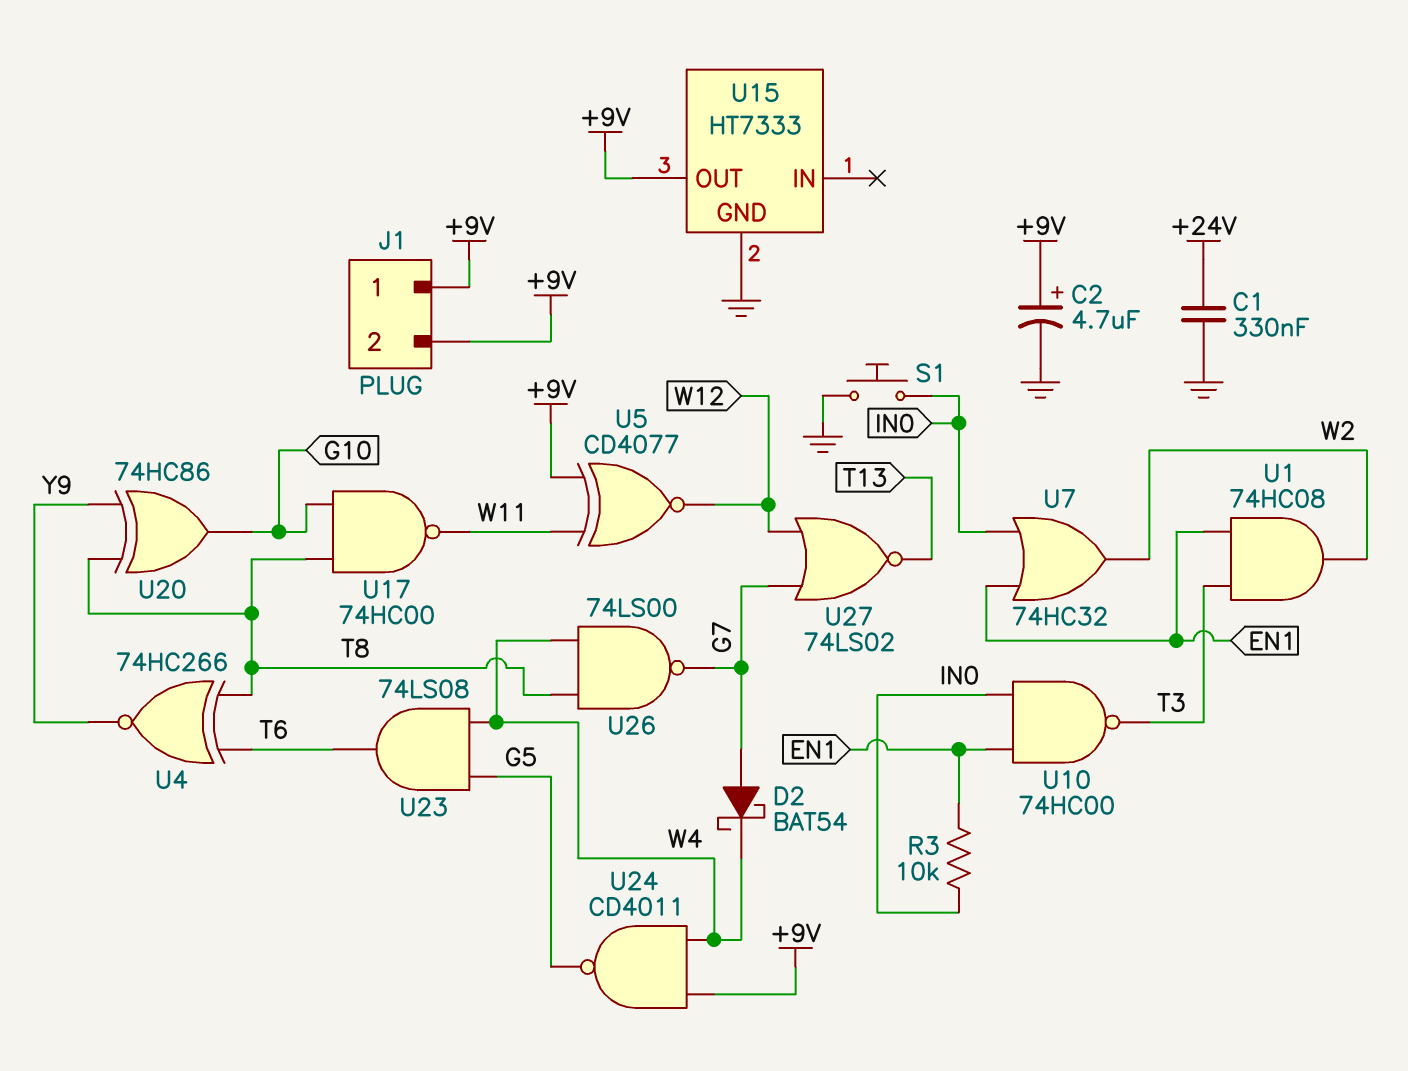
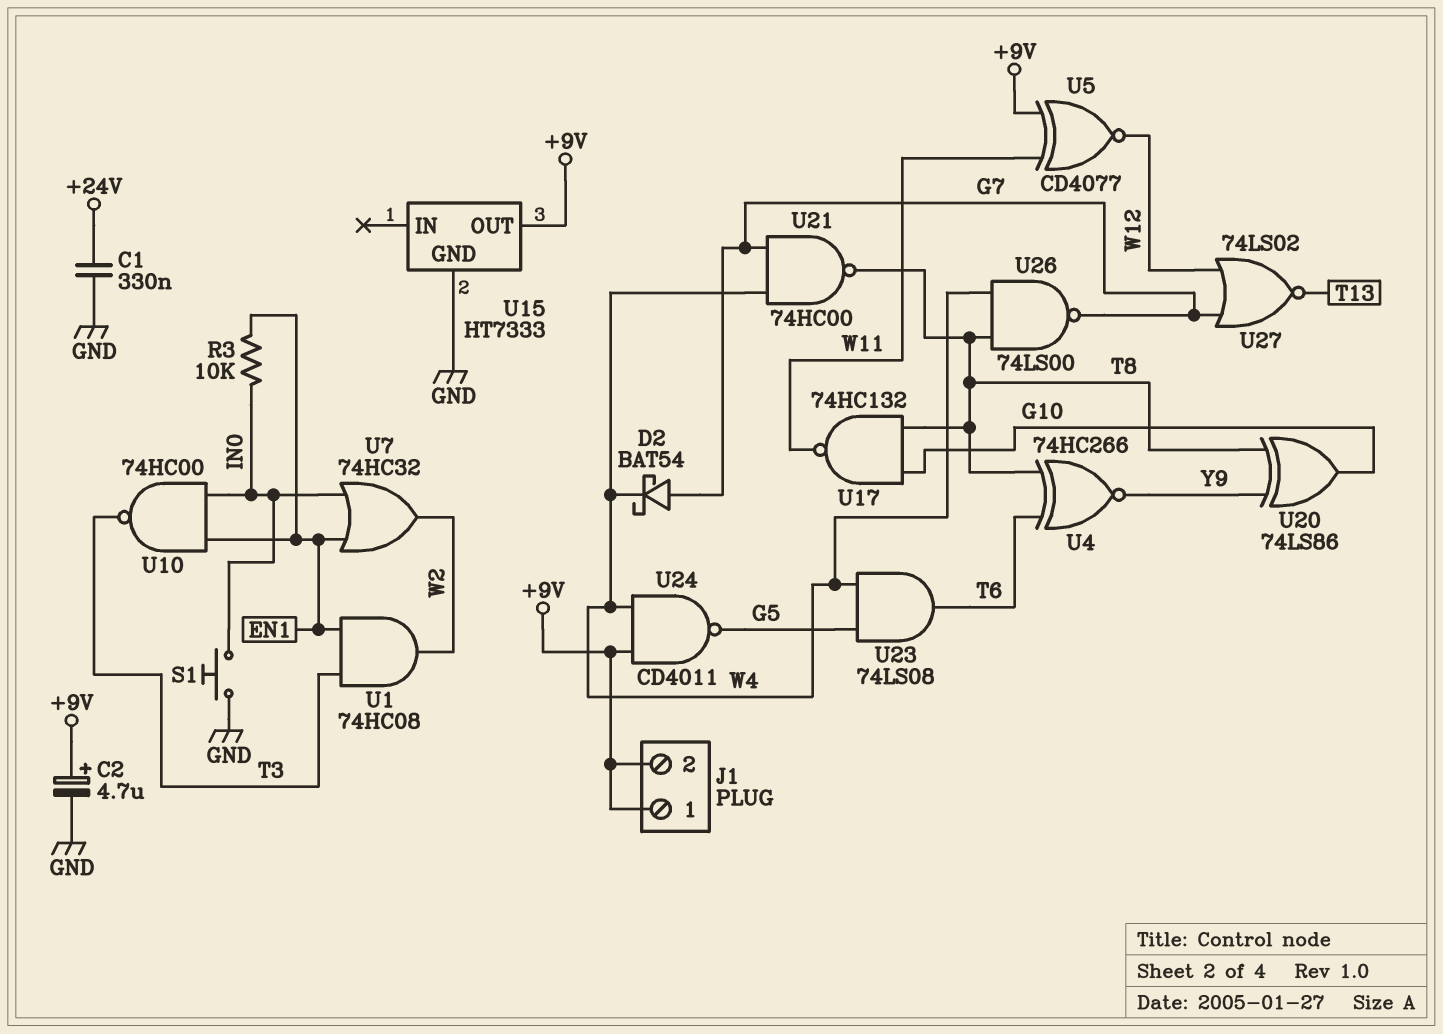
U17: NAND 74HC00 (in G10, in T8, out W11) -> NAND 74HC132 (in G10, in T8, out W11)
U20: XOR 74HC86 (in T8, in Y9, out G10) -> XOR 74LS86 (in T8, in Y9, out G10)
U21: none -> NAND 74HC00 (in G7, in W4, out T8)

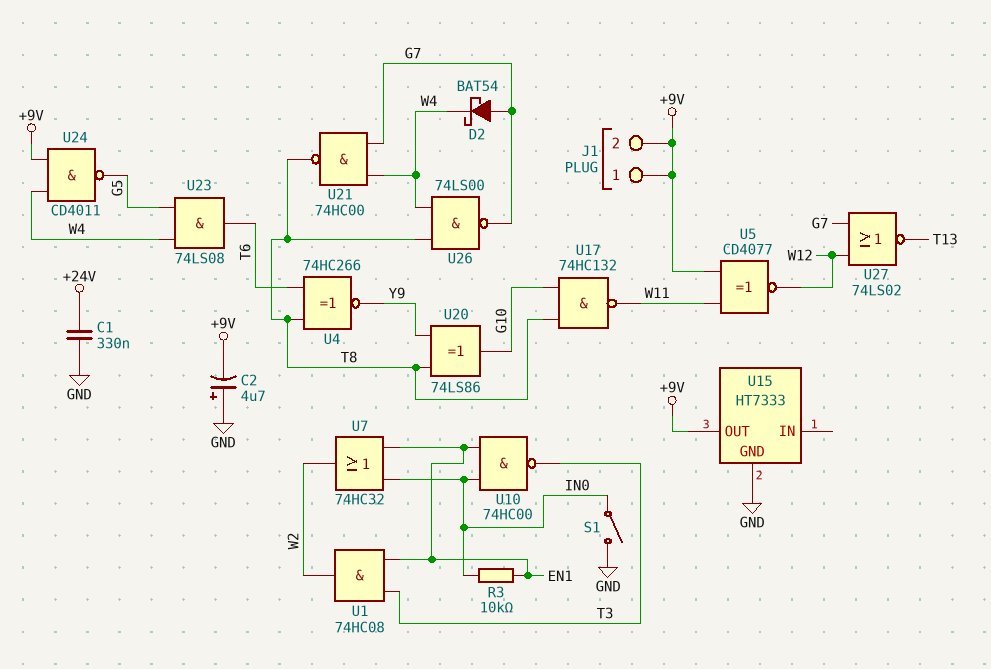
C2: 4.7uF (plus +9V, minus GND) -> 4.7uF (plus GND, minus +9V)
S1: button (GND, IN0) -> switch (GND, IN0)

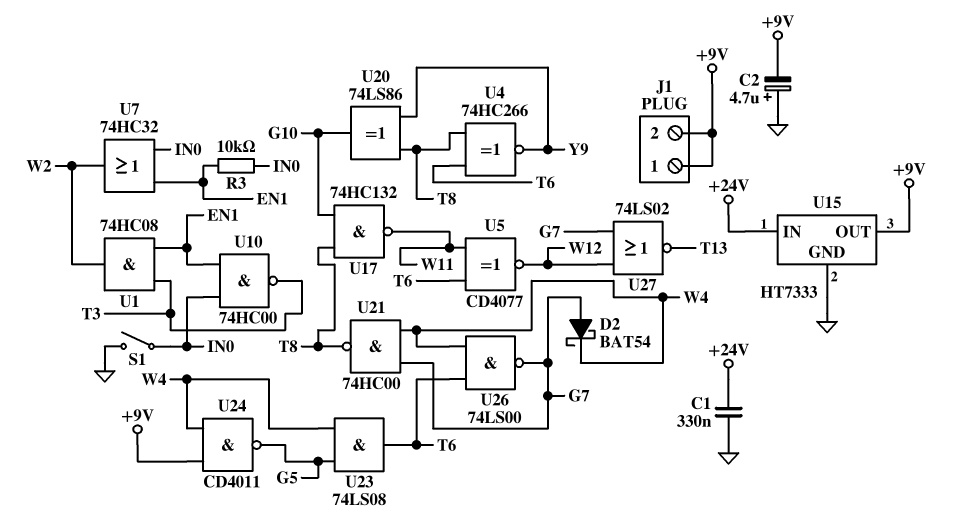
U5: XNOR CD4077 (in +9V, in W11, out W12) -> XNOR CD4077 (in T6, in W11, out W12)
U15 pin IN: none -> +24V
U26: NAND 74LS00 (in T8, in W4, out G7) -> NAND 74LS00 (in T6, in W4, out G7)

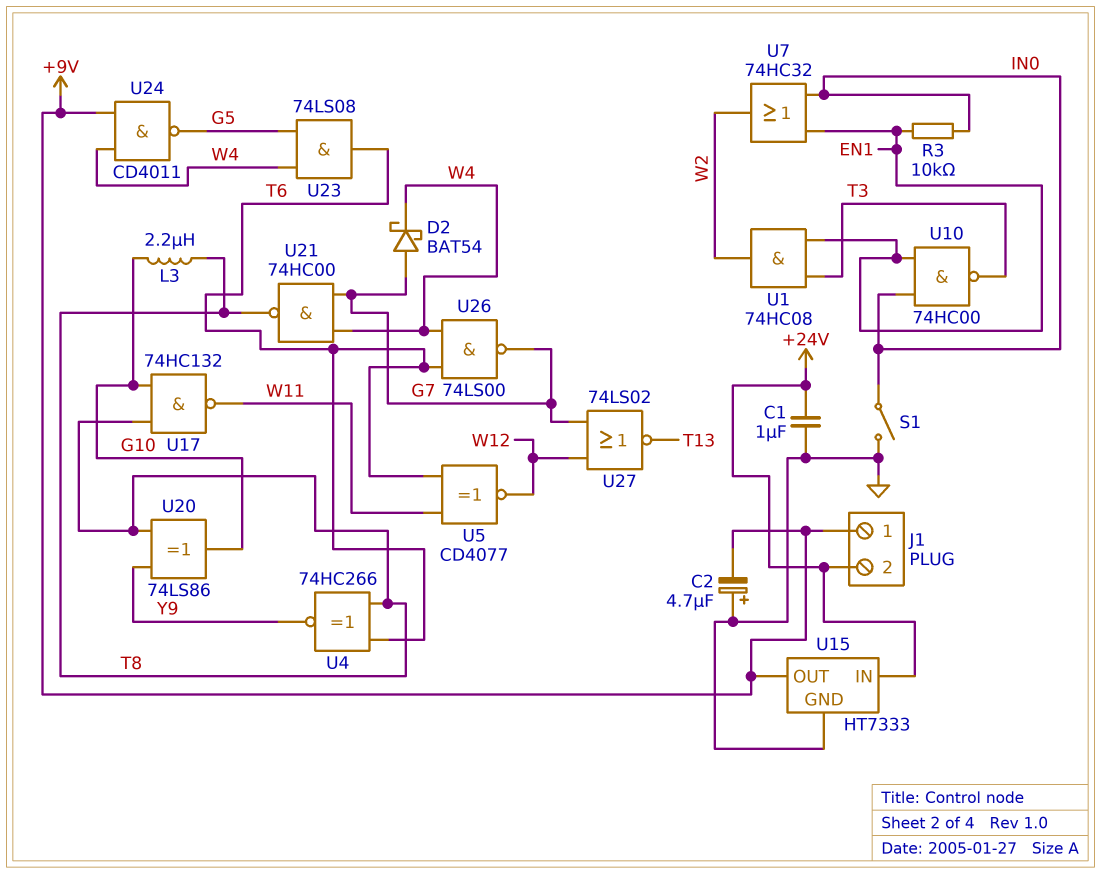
C1: 330nF (+24V, GND) -> 1uF (+24V, GND)
J1 pin 2: +9V -> +24V
L3: none -> 2.2uH (G10, T8)

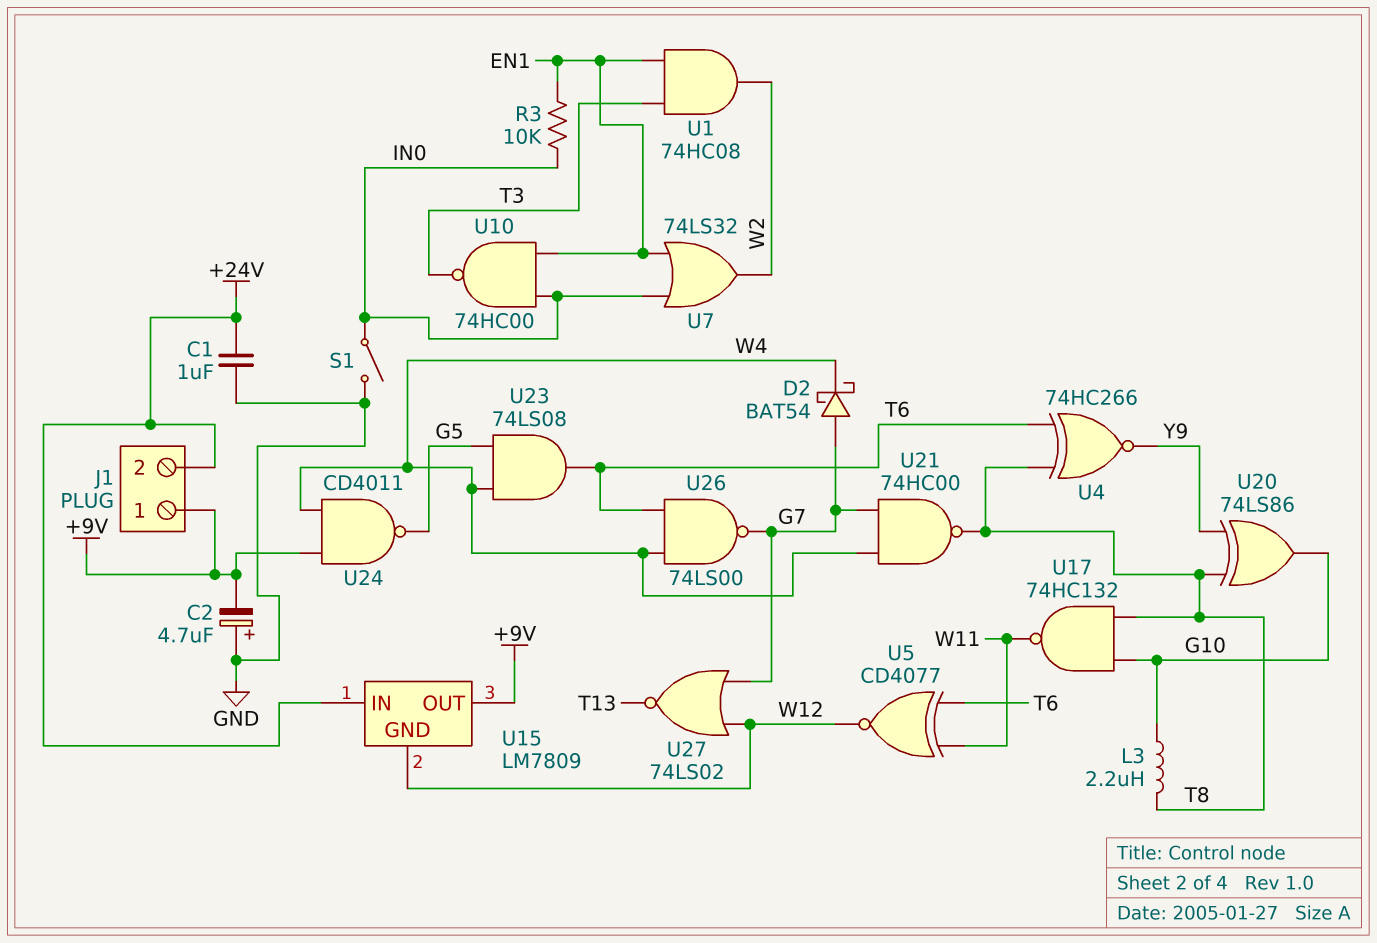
U7: OR 74HC32 (in EN1, in IN0, out W2) -> OR 74LS32 (in EN1, in IN0, out W2)
U15: HT7333 -> LM7809
U15 pin GND: GND -> W12

